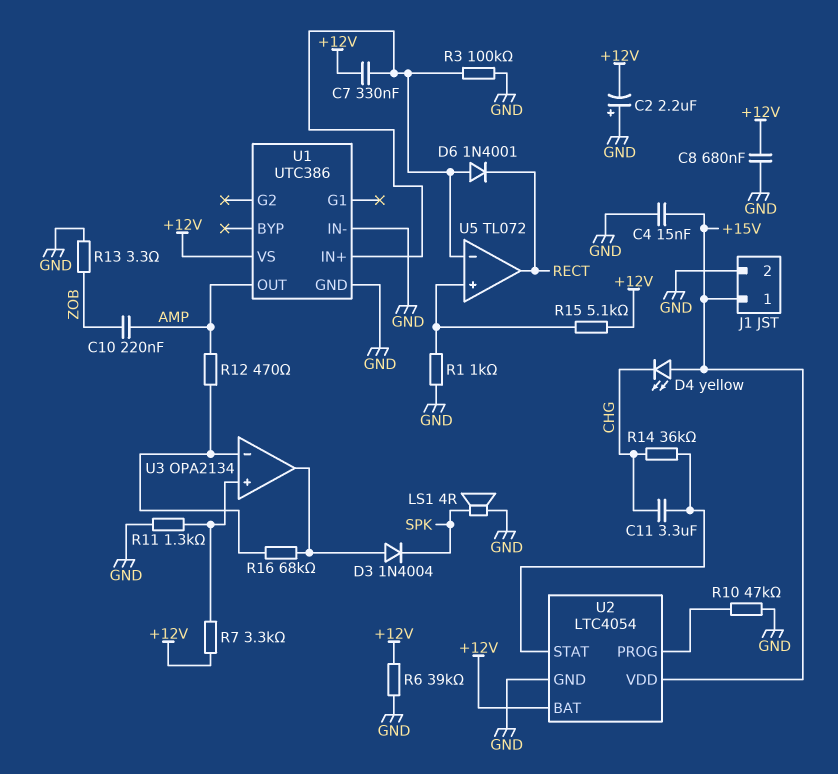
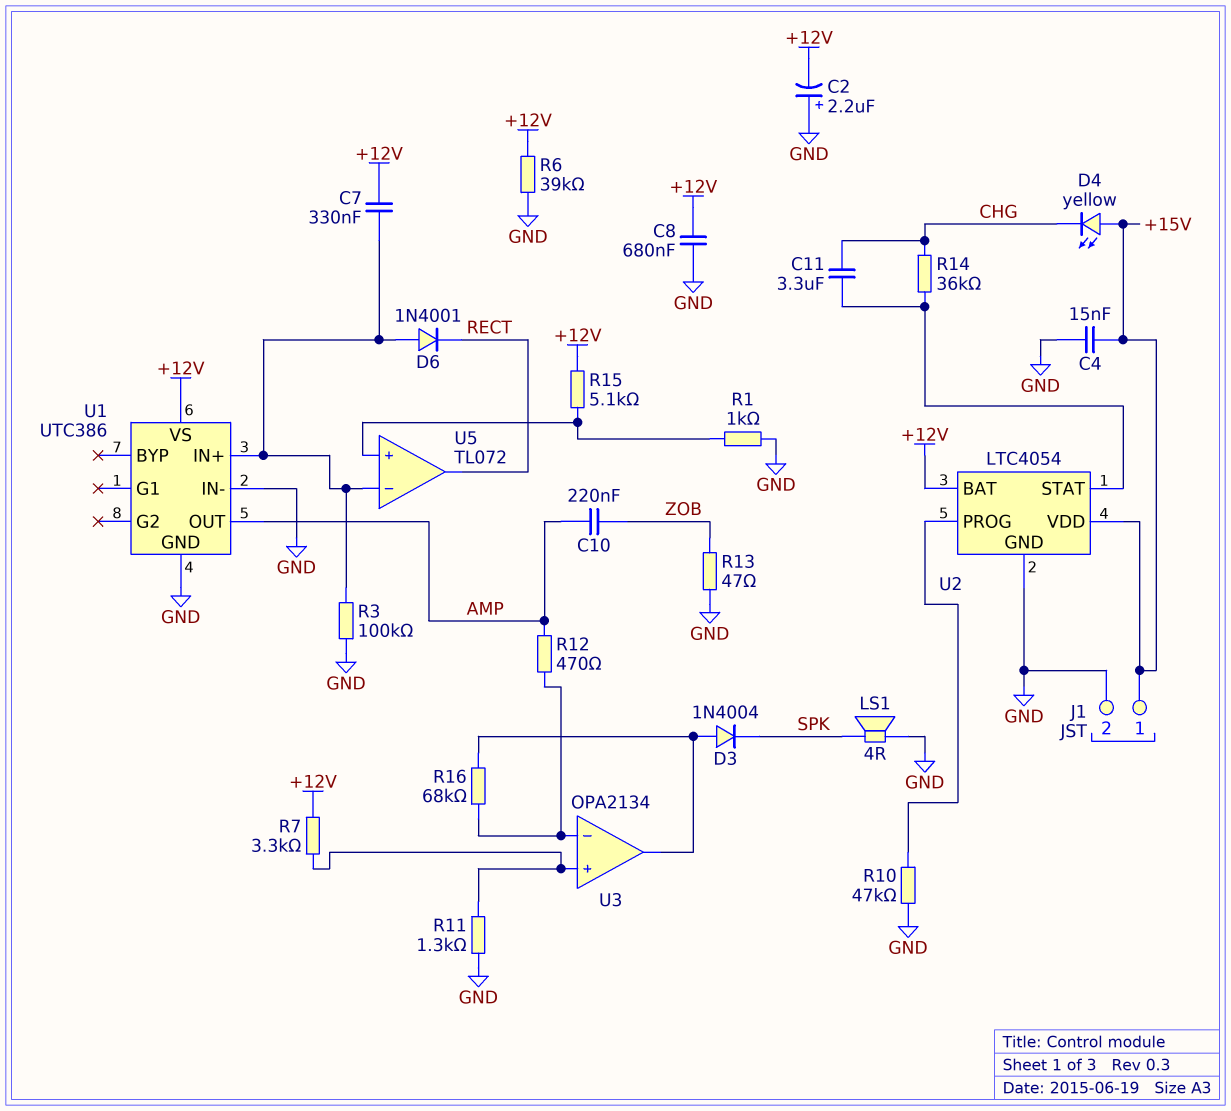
R13: 3.3 (GND, ZOB) -> 47 (GND, ZOB)

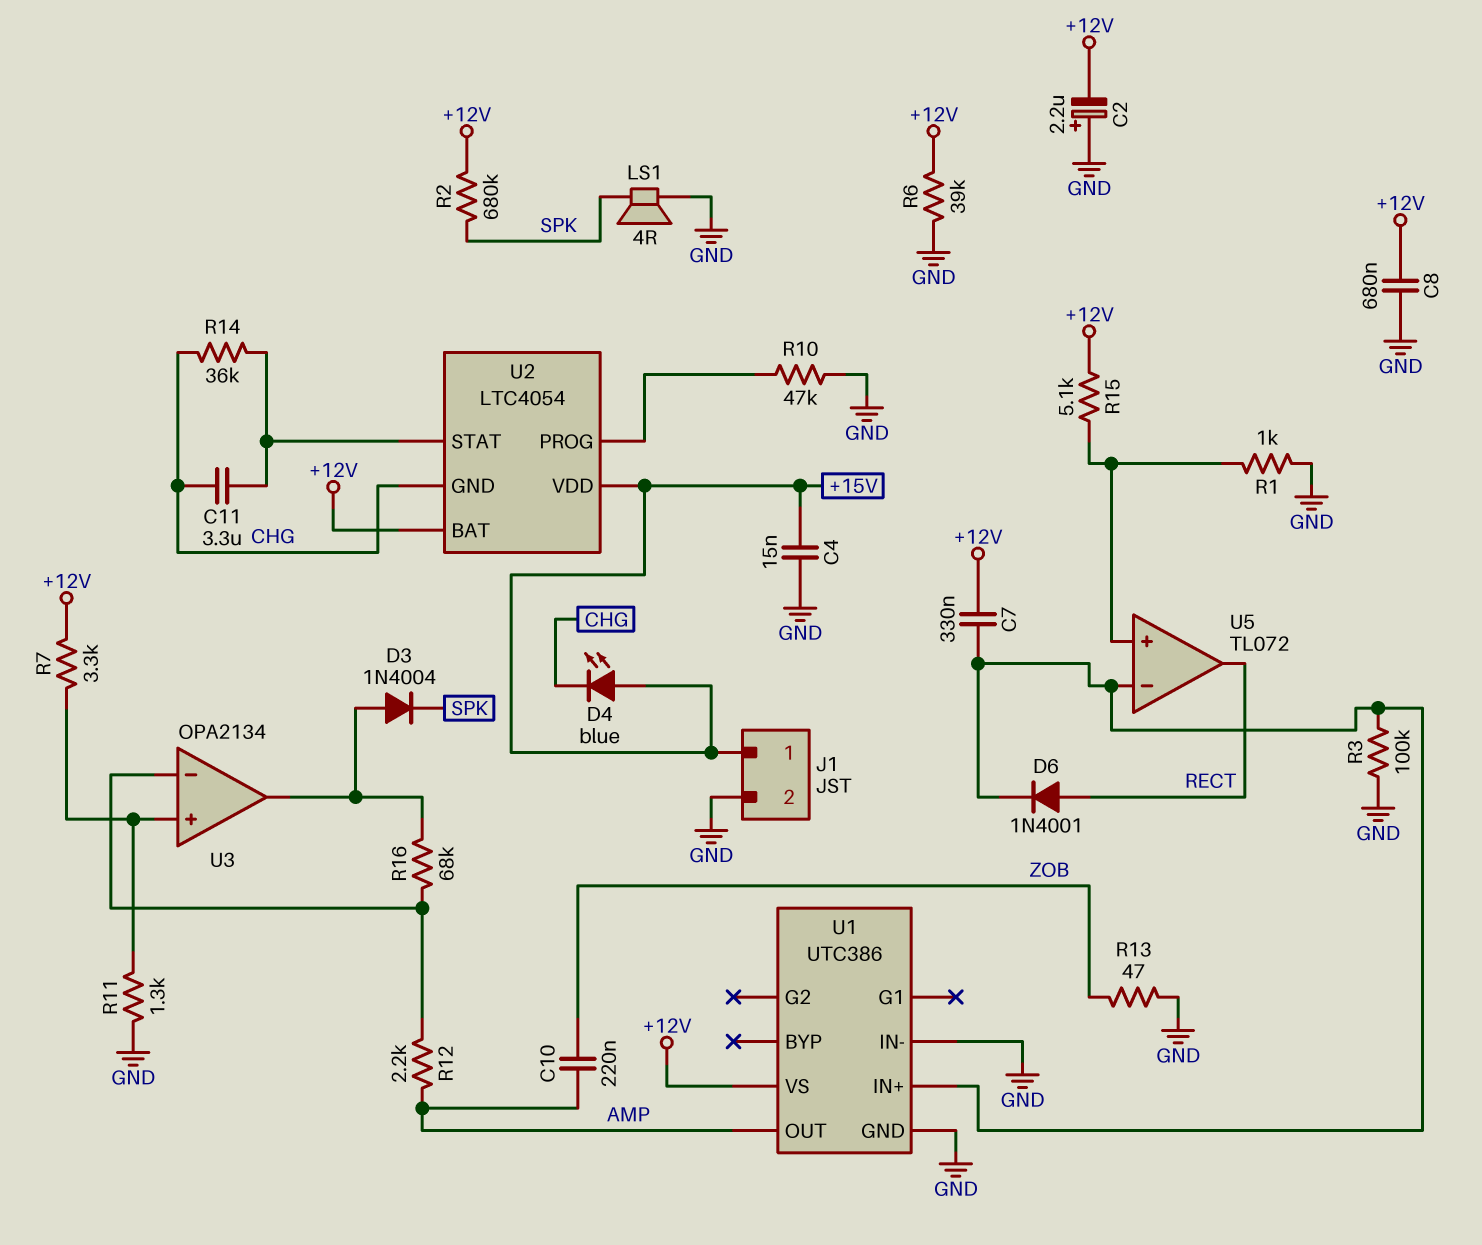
D4: LED yellow (A +15V, K CHG) -> LED blue (A +15V, K CHG)
D6: diode 1N4001 (A U1/IN+, K RECT) -> diode 1N4001 (A RECT, K U1/IN+)
R2: none -> 680k (+12V, SPK)
R12: 470 (AMP, U3/in-) -> 2.2k (AMP, U3/in-)
U2 pin GND: GND -> CHG

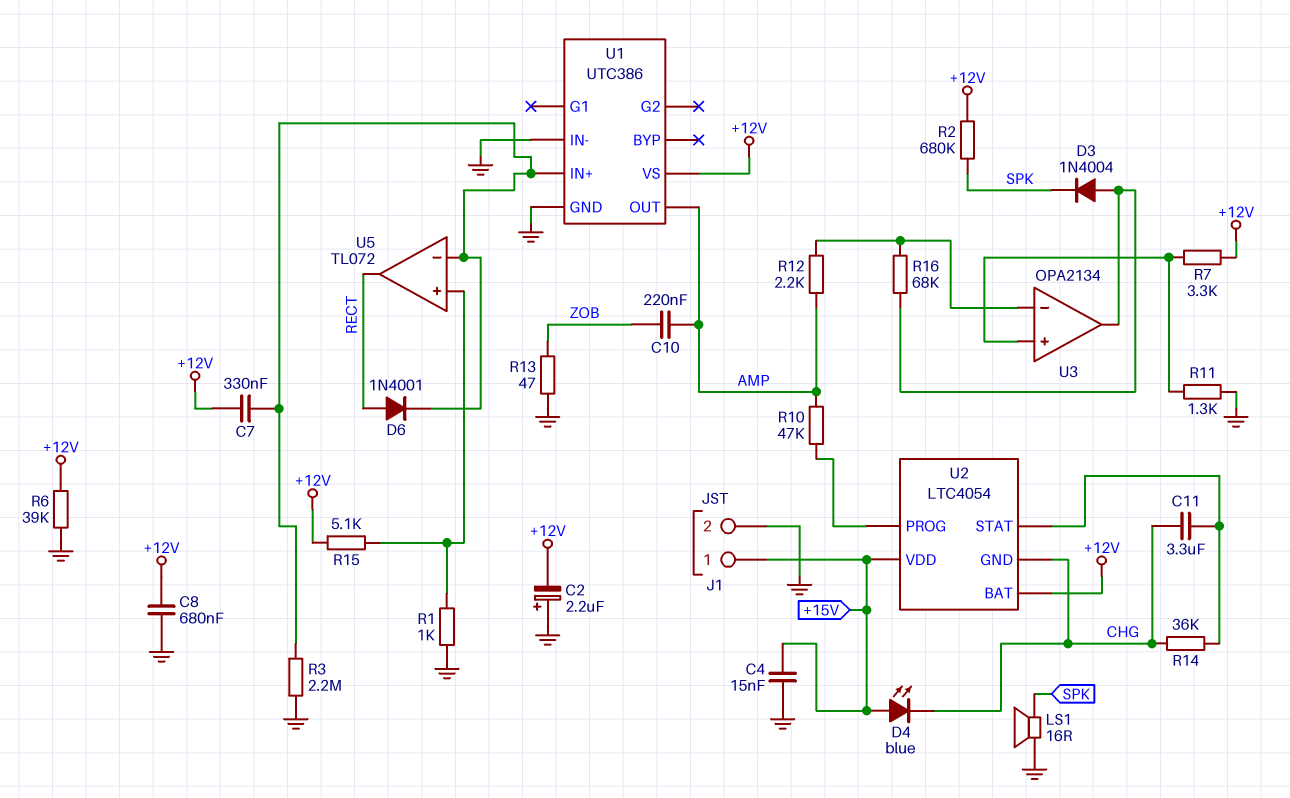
LS1: speaker 4R (GND, SPK) -> speaker 16R (GND, SPK)
R3: 100k (GND, U1/IN+) -> 2.2M (GND, U1/IN+)
R10: 47k (GND, U2/PROG) -> 47k (AMP, U2/PROG)

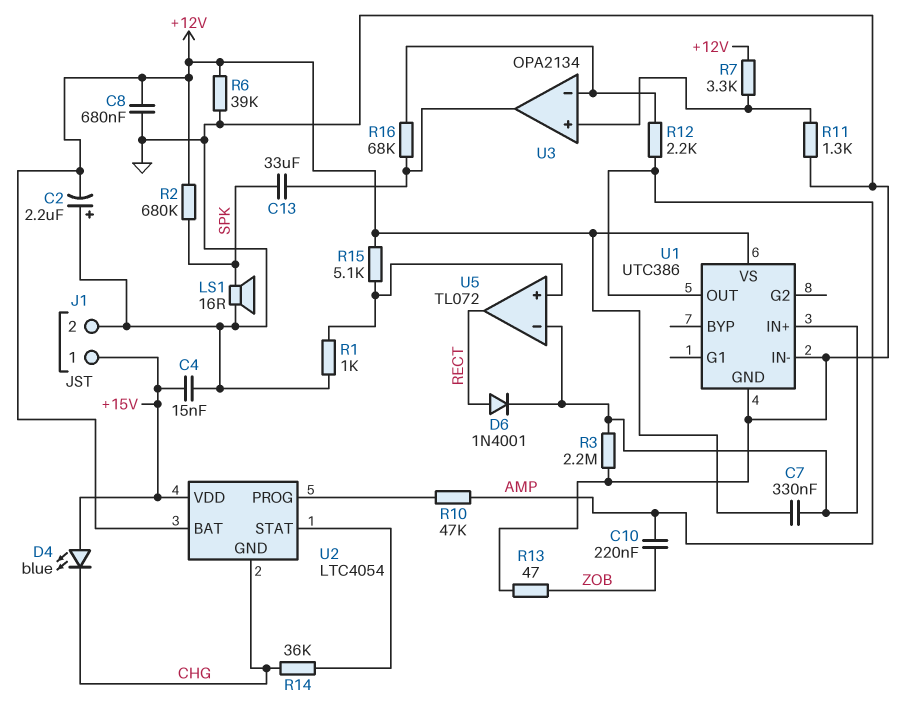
C11: 3.3uF (CHG, U2/STAT) -> none
C13: none -> 33uF (SPK, U3/out)
D3: diode 1N4004 (A U3/out, K SPK) -> none

